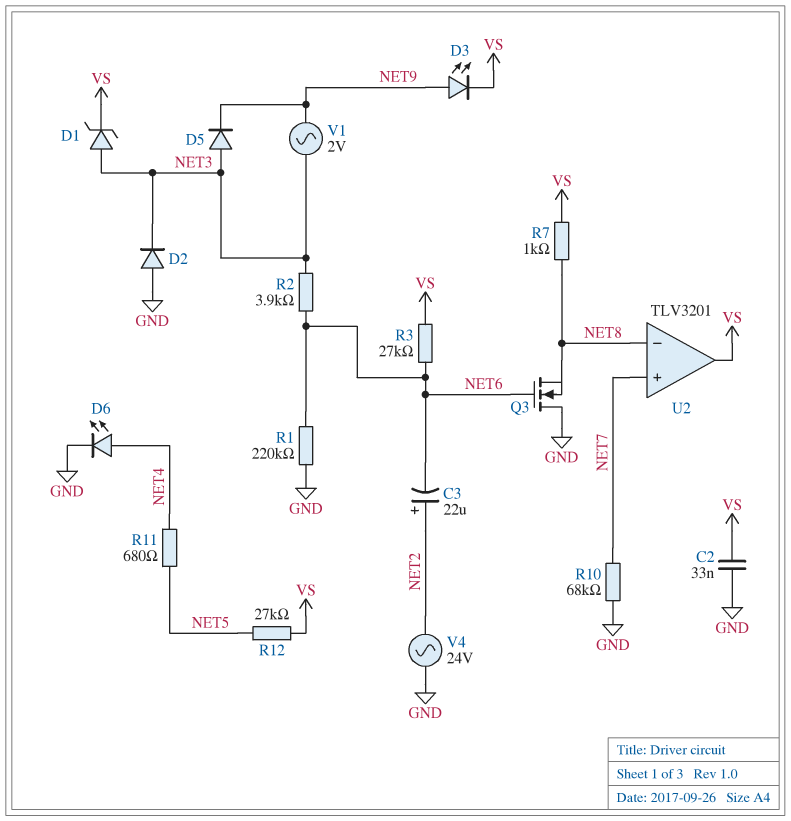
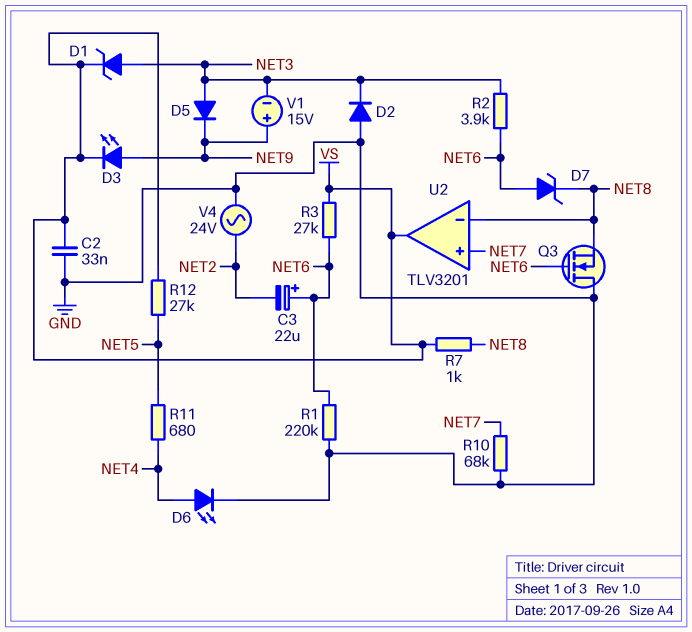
C3: 22uF (plus NET2, minus NET6) -> 22uF (plus NET6, minus NET2)
D7: none -> zener (A NET6, K NET8)
V1: AC 2V (NET3, NET9) -> 15V (plus NET9, minus NET3)

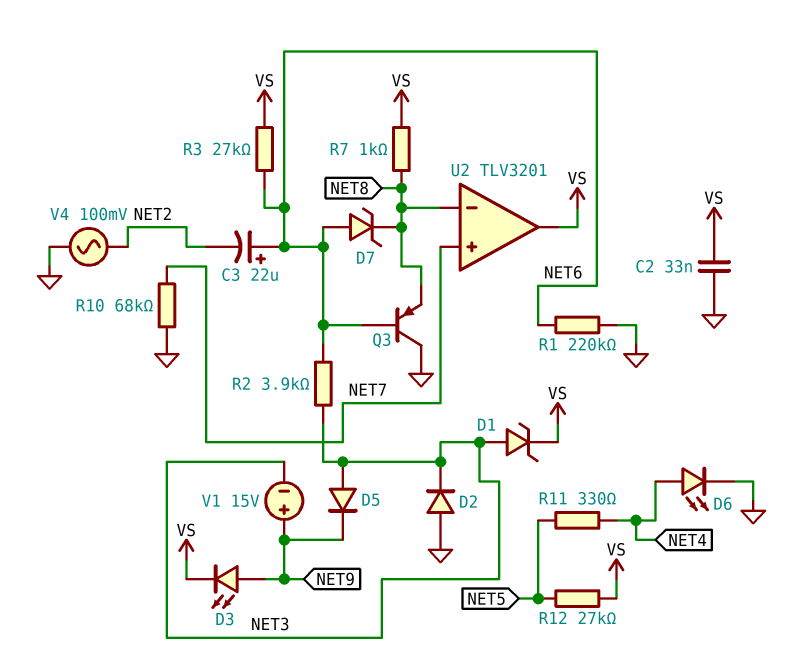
Q3: NMOS (G NET6, D GND, S NET8) -> PNP (B NET6, C GND, E NET8)
R11: 680 (NET4, NET5) -> 330 (NET4, NET5)
V4: AC 24V (GND, NET2) -> AC 100mV (GND, NET2)

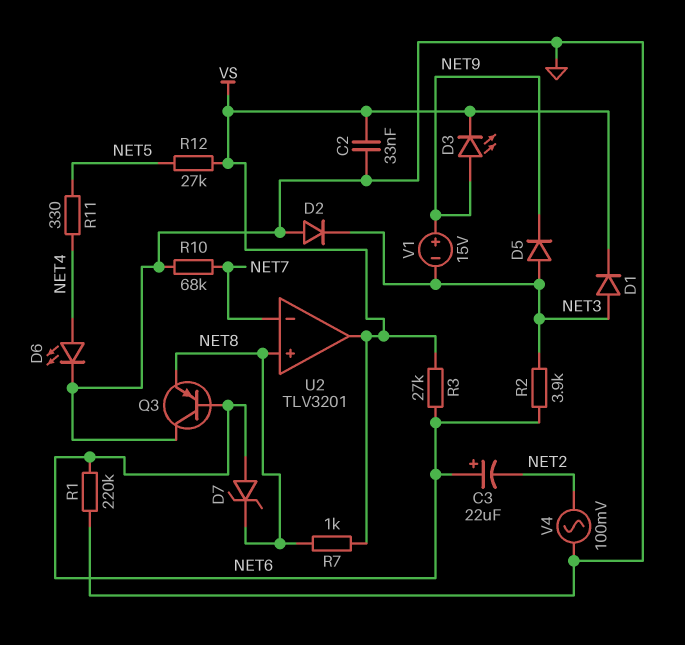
D1: zener (A NET3, K VS) -> diode (A NET3, K VS)
U2 pin in+: NET7 -> NET8
U2 pin in-: NET8 -> NET7

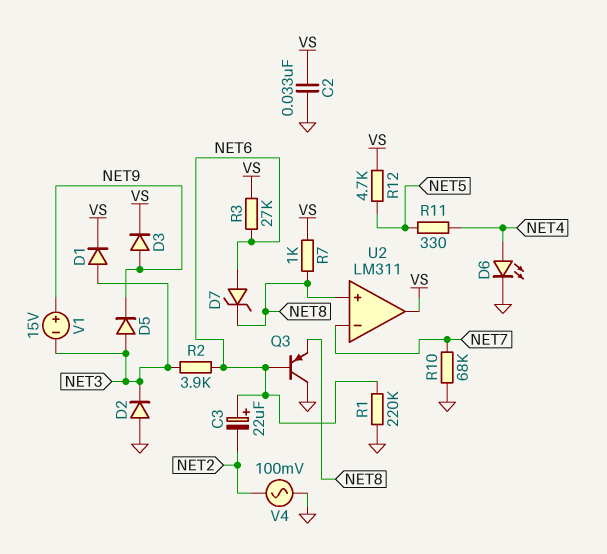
D3: LED (A NET9, K VS) -> diode (A NET9, K VS)
R12: 27k (NET5, VS) -> 4.7k (NET5, VS)
U2: TLV3201 -> LM311

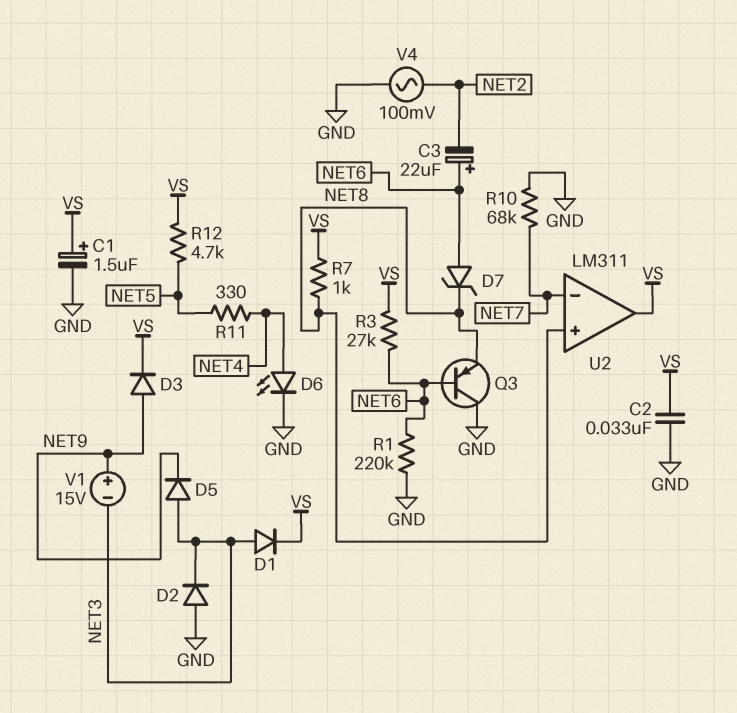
C1: none -> 1.5uF (plus VS, minus GND)
R2: 3.9k (NET3, NET6) -> none

